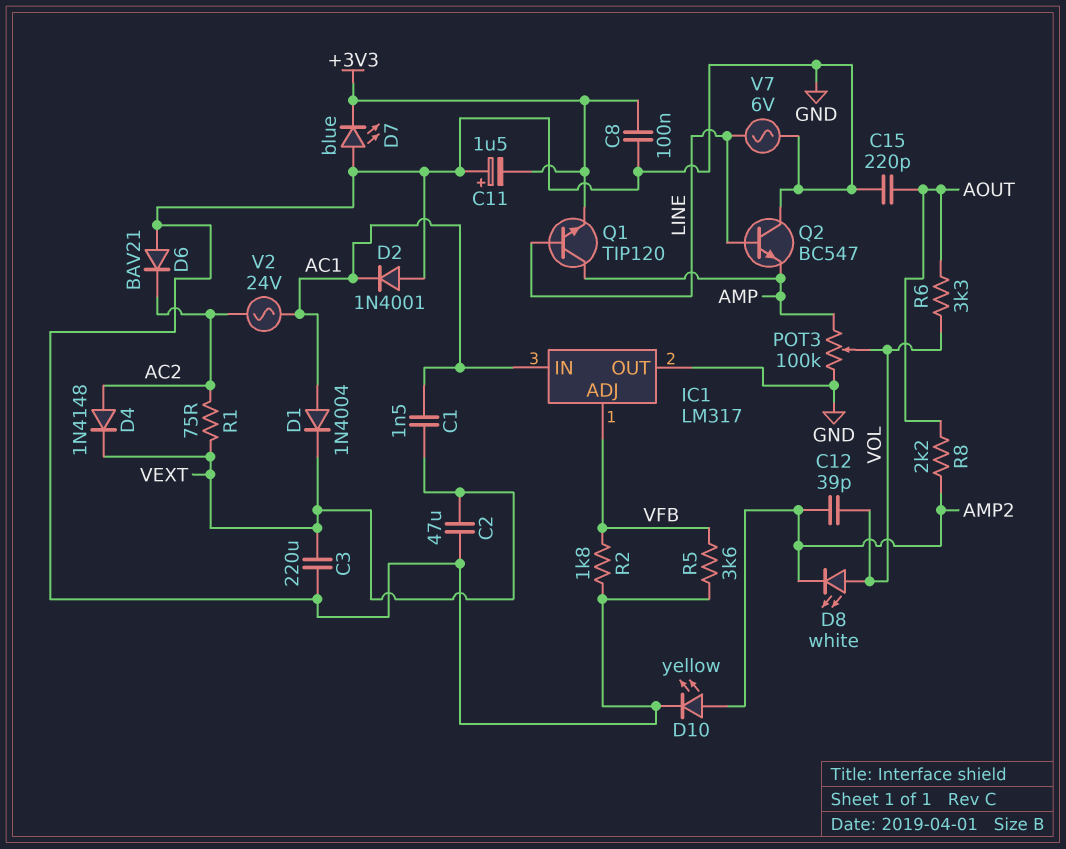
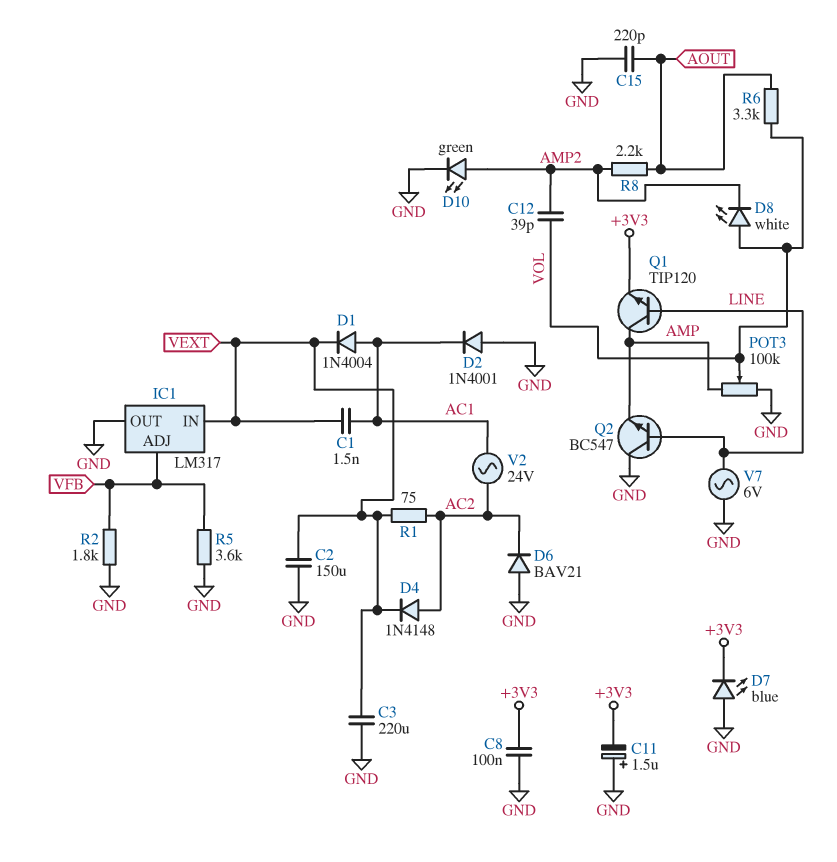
C2: 47uF (GND, VEXT) -> 150uF (GND, VEXT)
D10: LED yellow (A AMP2, K GND) -> LED green (A AMP2, K GND)
IC1 pin IN: AC1 -> VEXT

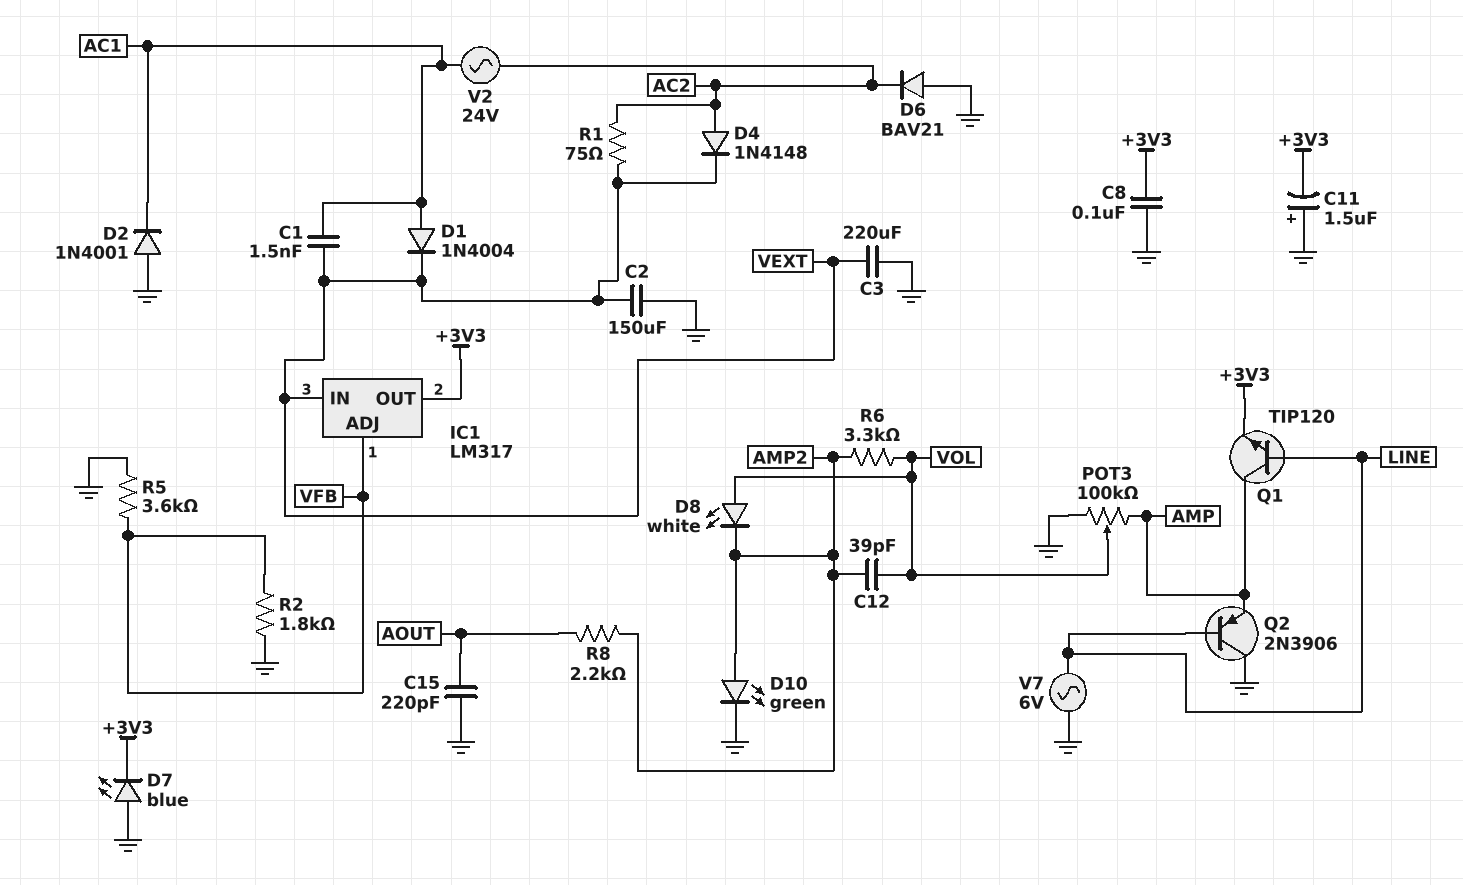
IC1 pin OUT: GND -> +3V3
Q2: NPN BC547 (B LINE, C GND, E AMP) -> PNP 2N3906 (B LINE, C GND, E AMP)
R6: 3.3k (AOUT, VOL) -> 3.3k (AMP2, VOL)

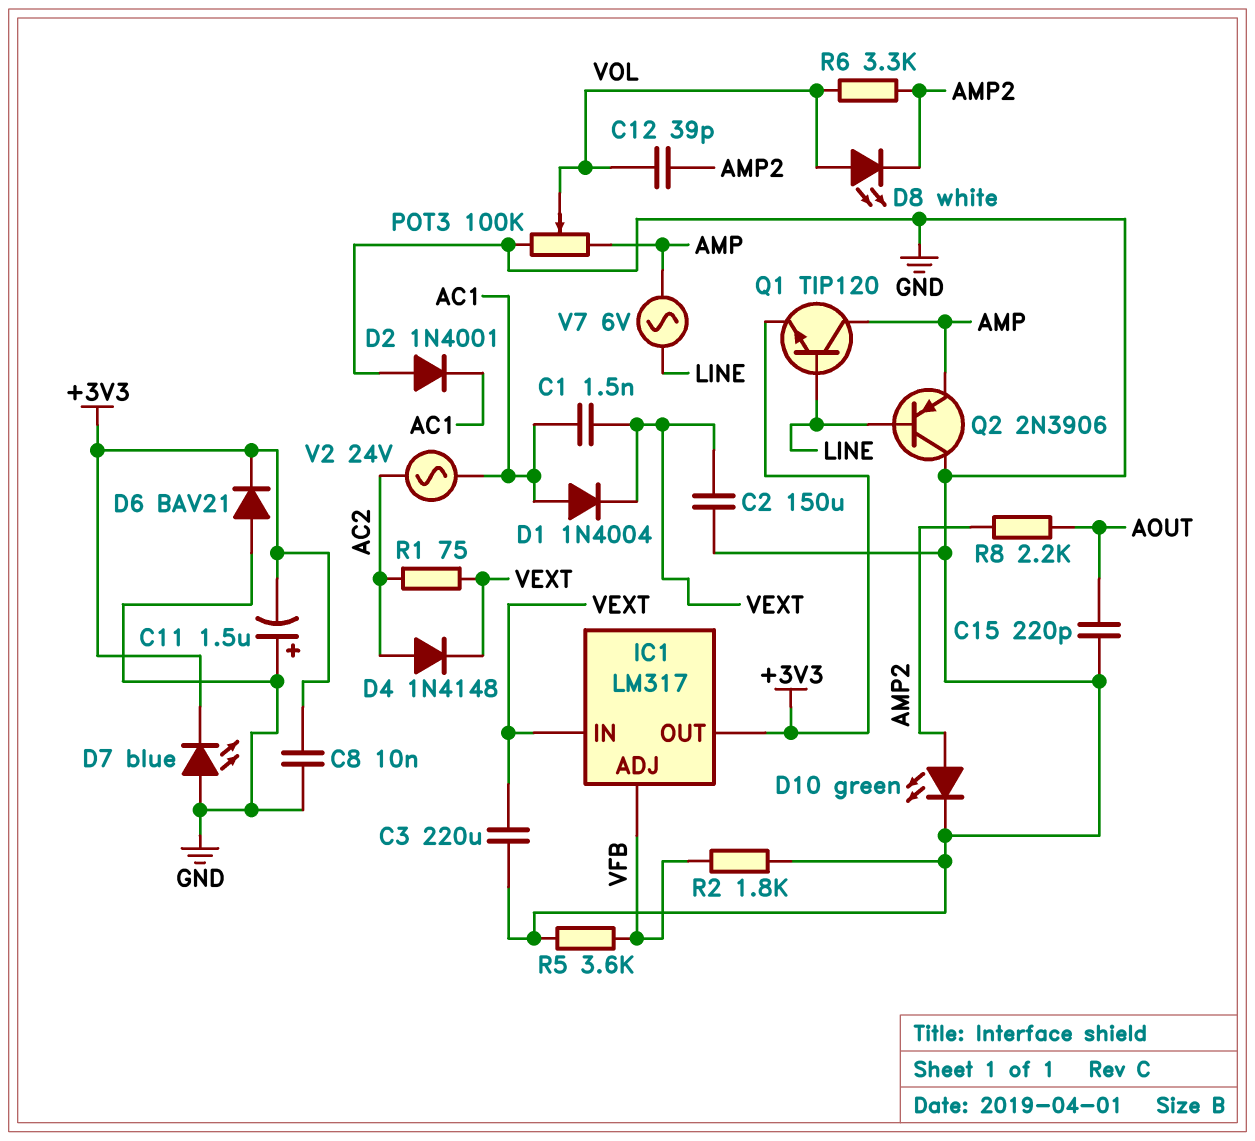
C8: 100nF (+3V3, GND) -> 10nF (+3V3, GND)
D6: diode BAV21 (A GND, K AC2) -> diode BAV21 (A GND, K +3V3)
V7: AC 6V (GND, LINE) -> AC 6V (AMP, LINE)

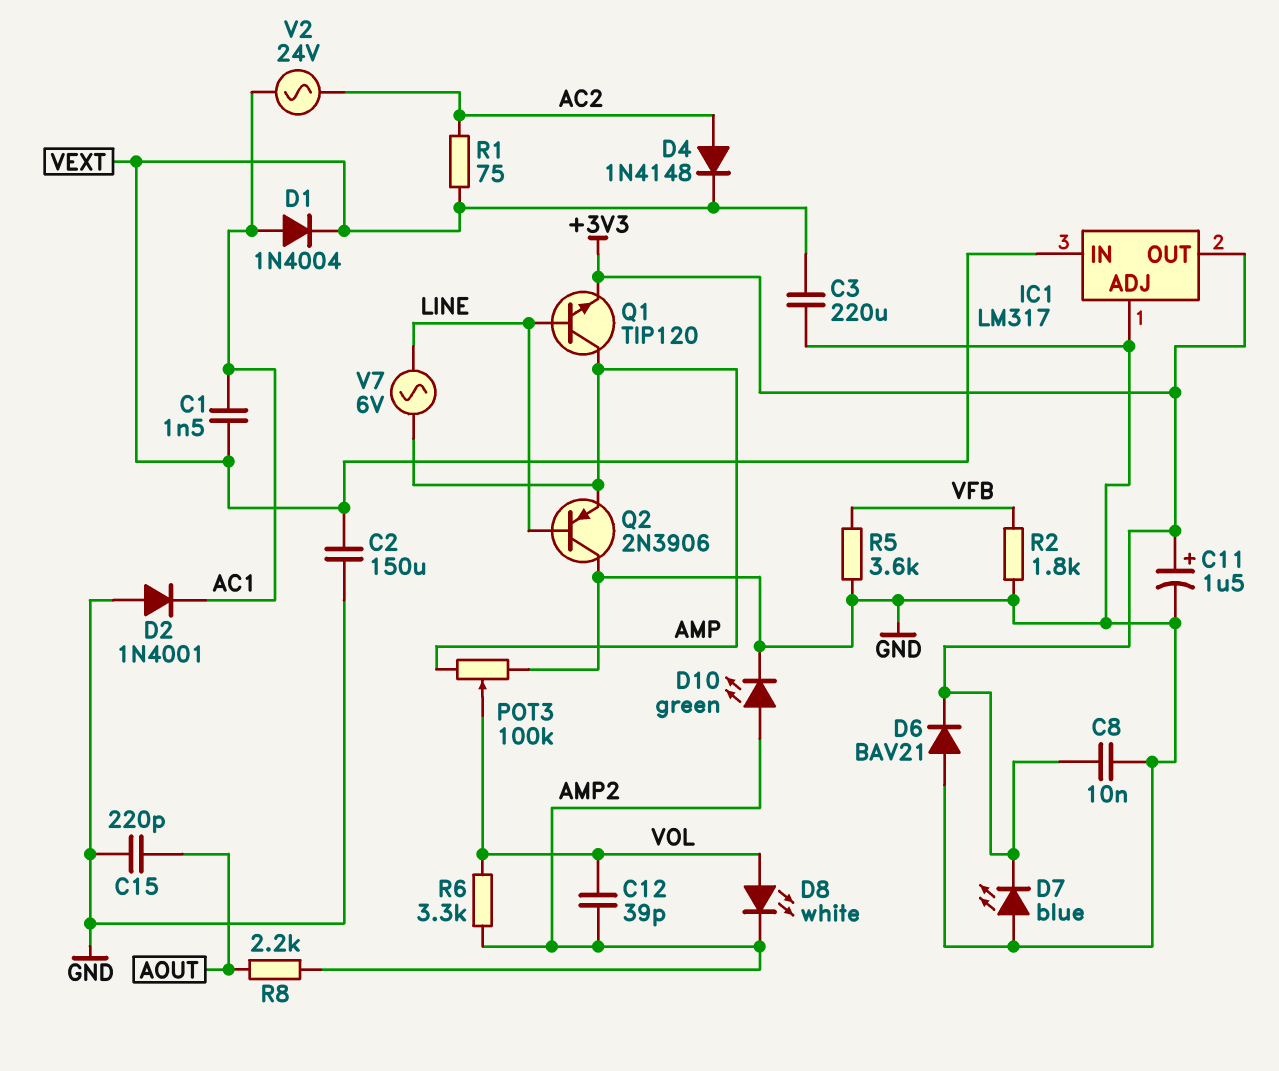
C11: 1.5uF (plus GND, minus +3V3) -> 1.5uF (plus +3V3, minus GND)
IC1 pin ADJ: VFB -> GND

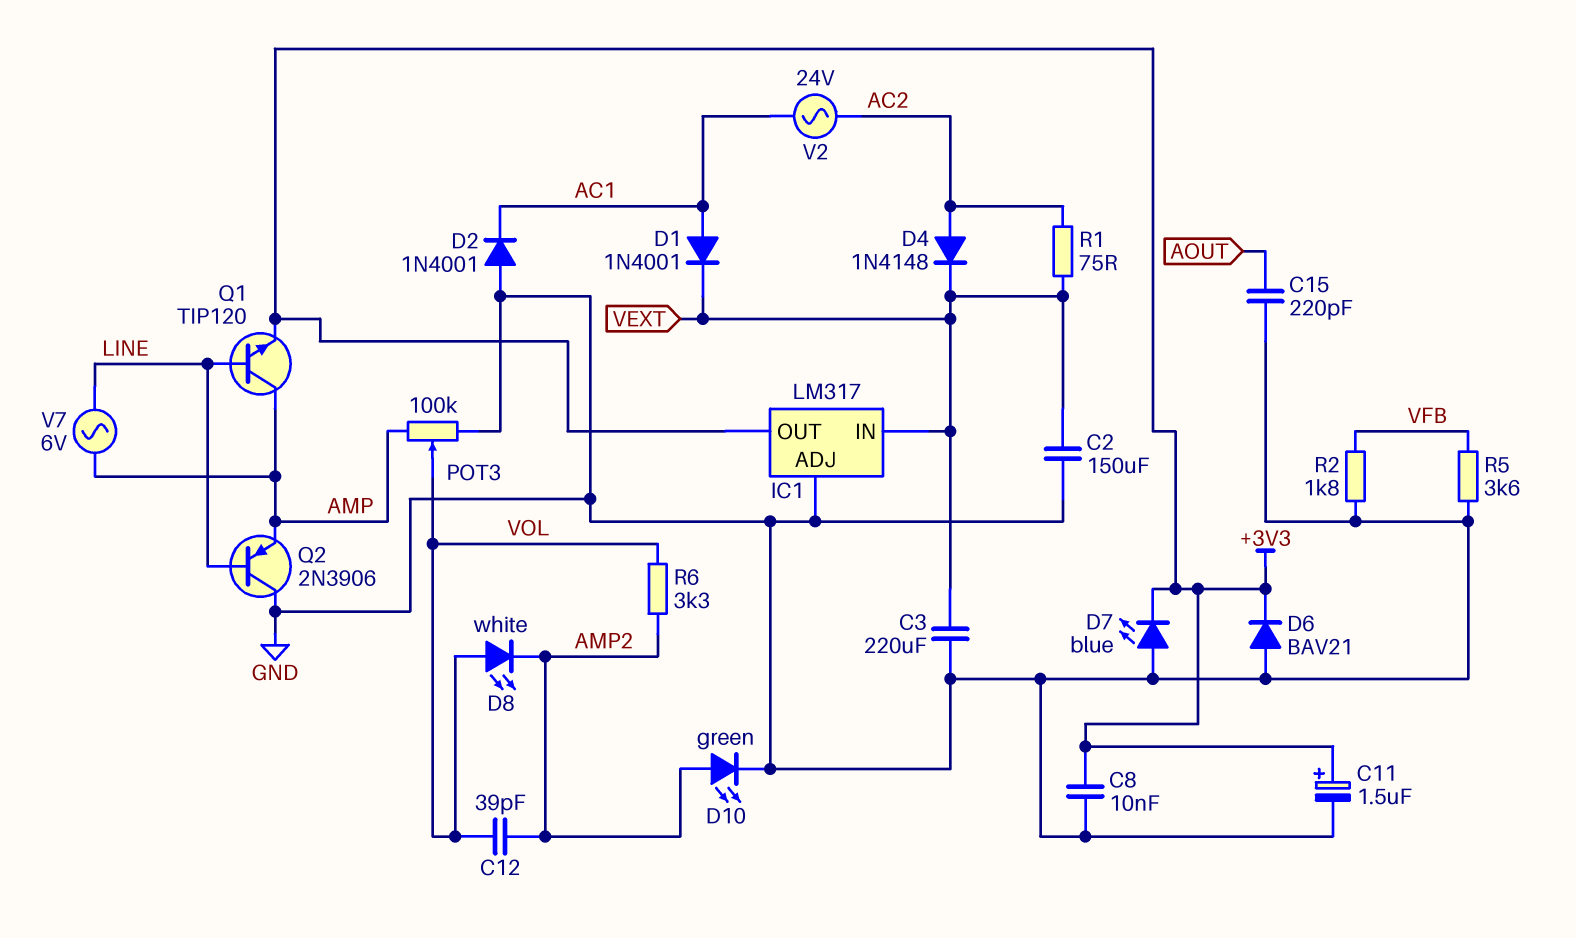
C1: 1.5nF (AC1, VEXT) -> none
D1: diode 1N4004 (A AC1, K VEXT) -> diode 1N4001 (A AC1, K VEXT)
R8: 2.2k (AMP2, AOUT) -> none

